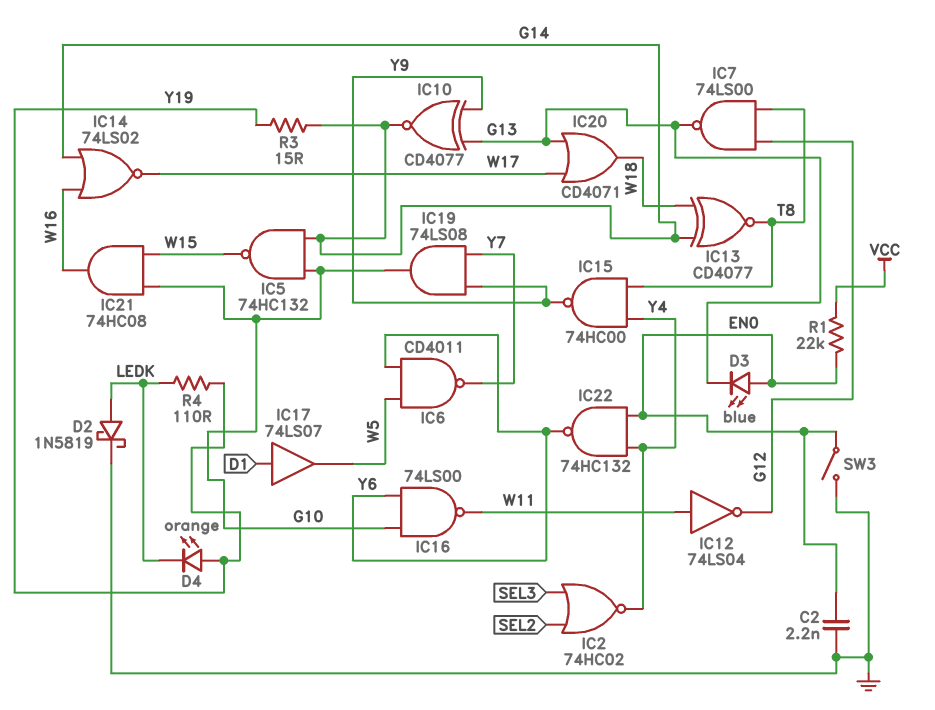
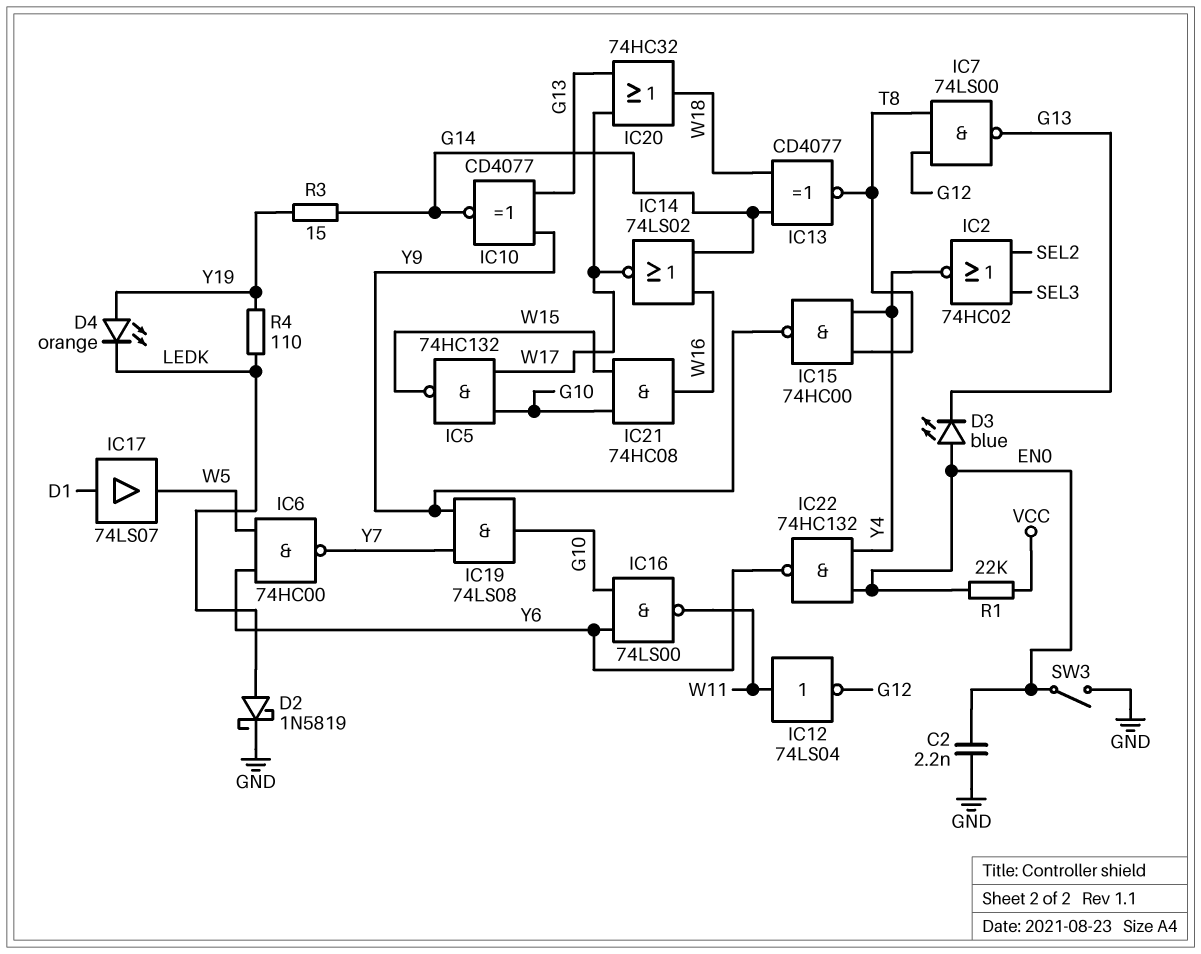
IC5: NAND 74HC132 (in G10, in G14, out W15) -> NAND 74HC132 (in G10, in W17, out W15)
IC6: NAND CD4011 (in W5, in Y6, out Y7) -> NAND 74HC00 (in W5, in Y6, out Y7)
IC20: OR CD4071 (in G13, in W17, out W18) -> OR 74HC32 (in G13, in W17, out W18)

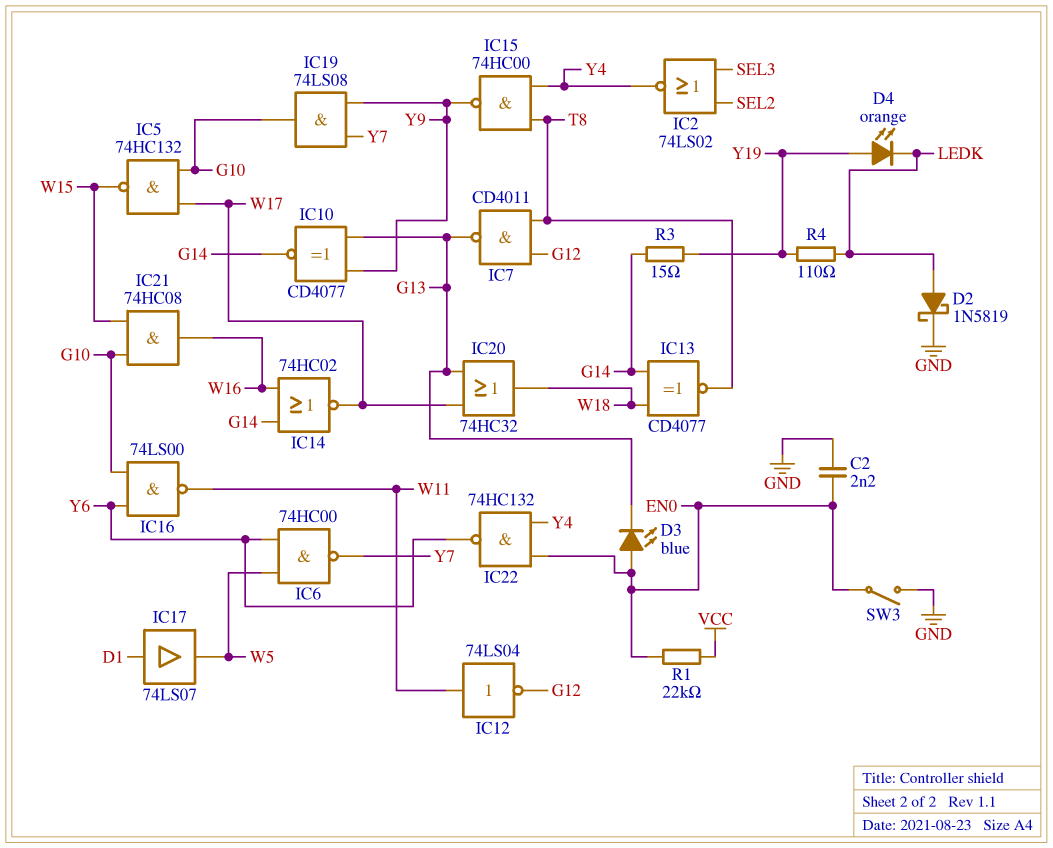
IC2: NOR 74HC02 (in SEL2, in SEL3, out Y4) -> NOR 74LS02 (in SEL2, in SEL3, out Y4)
IC7: NAND 74LS00 (in G12, in T8, out G13) -> NAND CD4011 (in G12, in T8, out G13)
IC14: NOR 74LS02 (in G14, in W16, out W17) -> NOR 74HC02 (in G14, in W16, out W17)

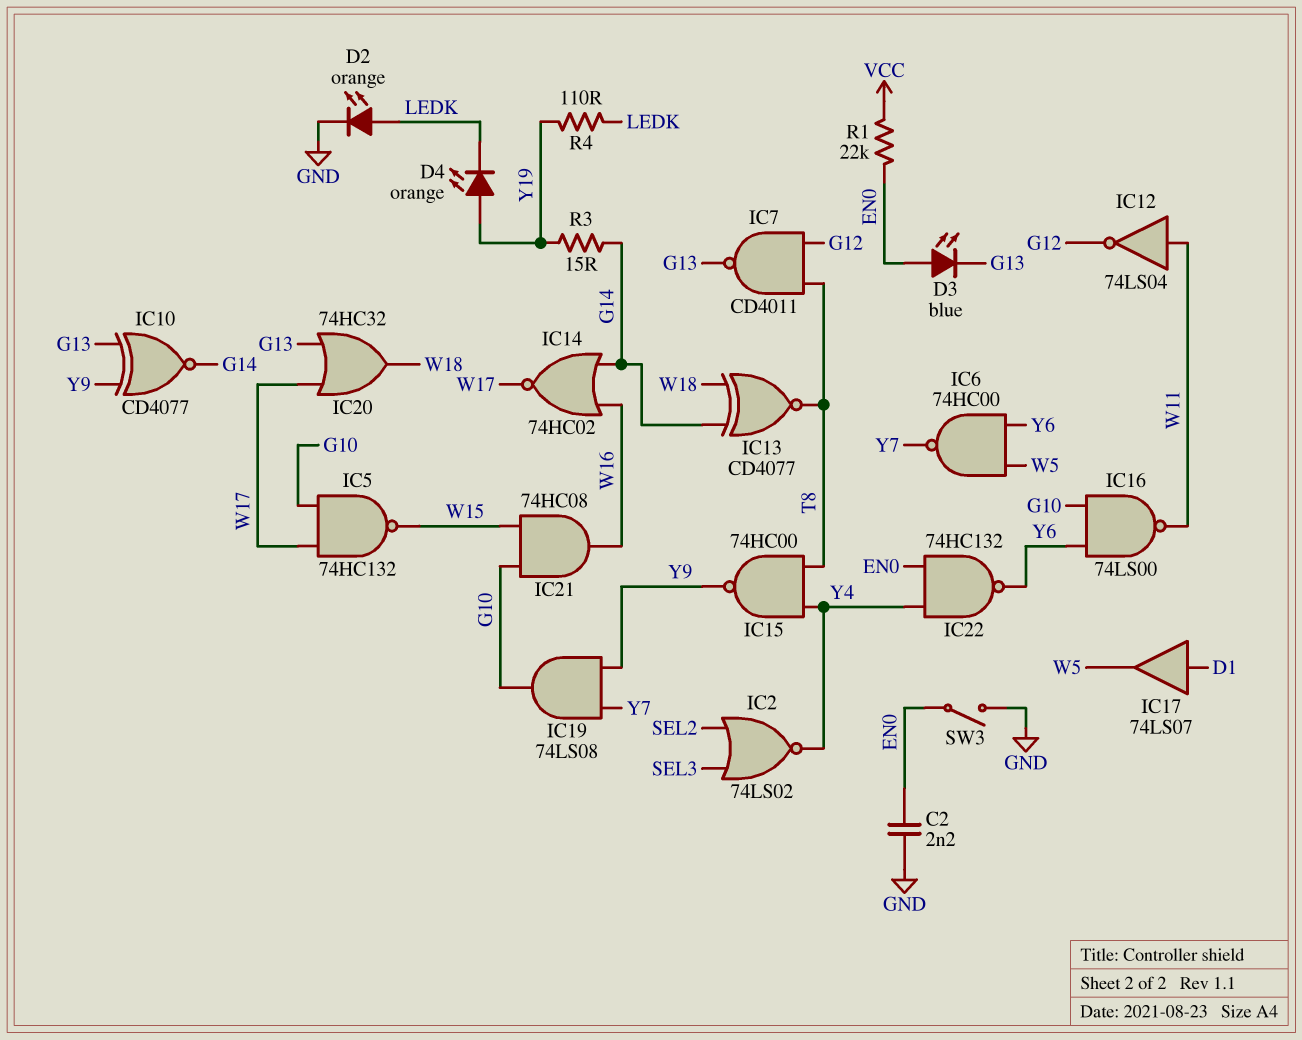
D2: schottky 1N5819 (A LEDK, K GND) -> LED orange (A LEDK, K GND)

